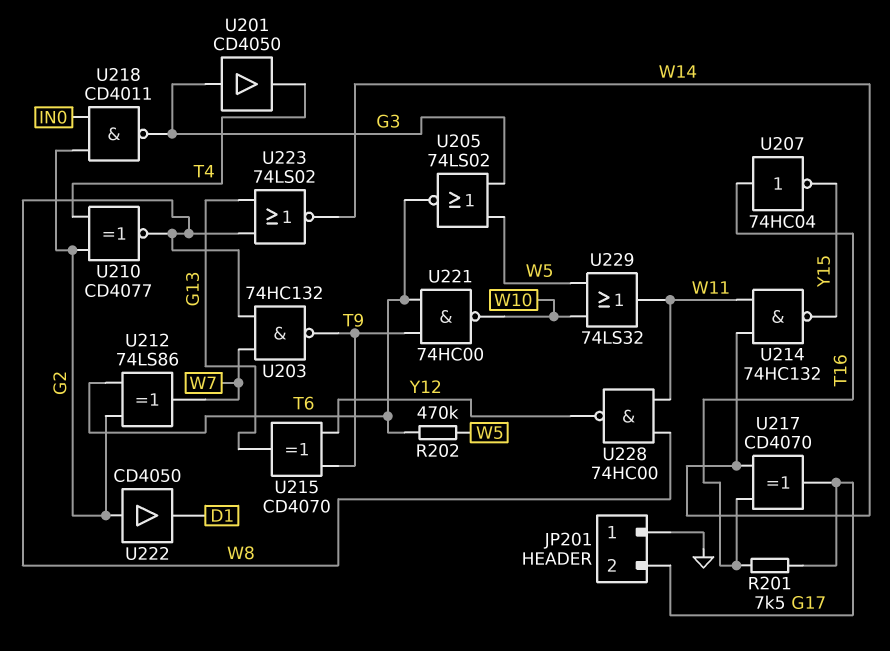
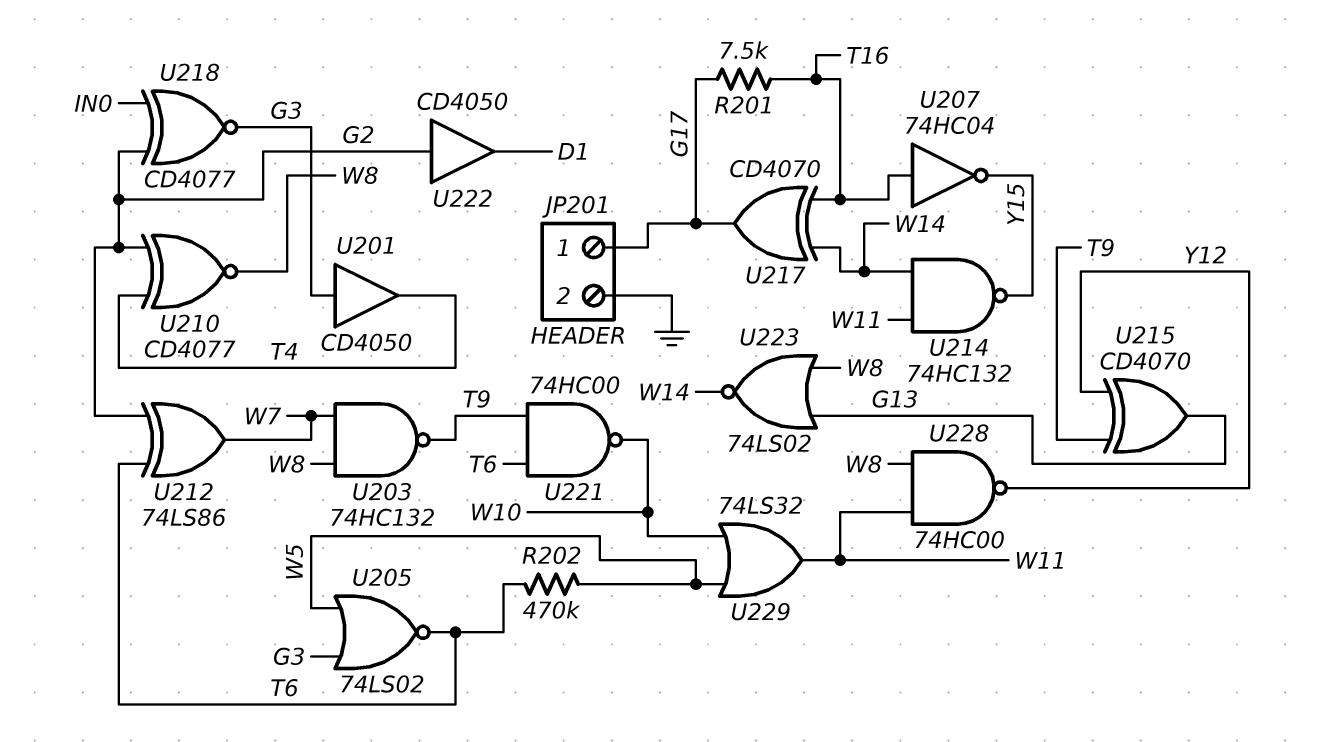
JP201 pin 1: GND -> G17
JP201 pin 2: G17 -> GND
U218: NAND CD4011 (in G2, in IN0, out G3) -> XNOR CD4077 (in G2, in IN0, out G3)

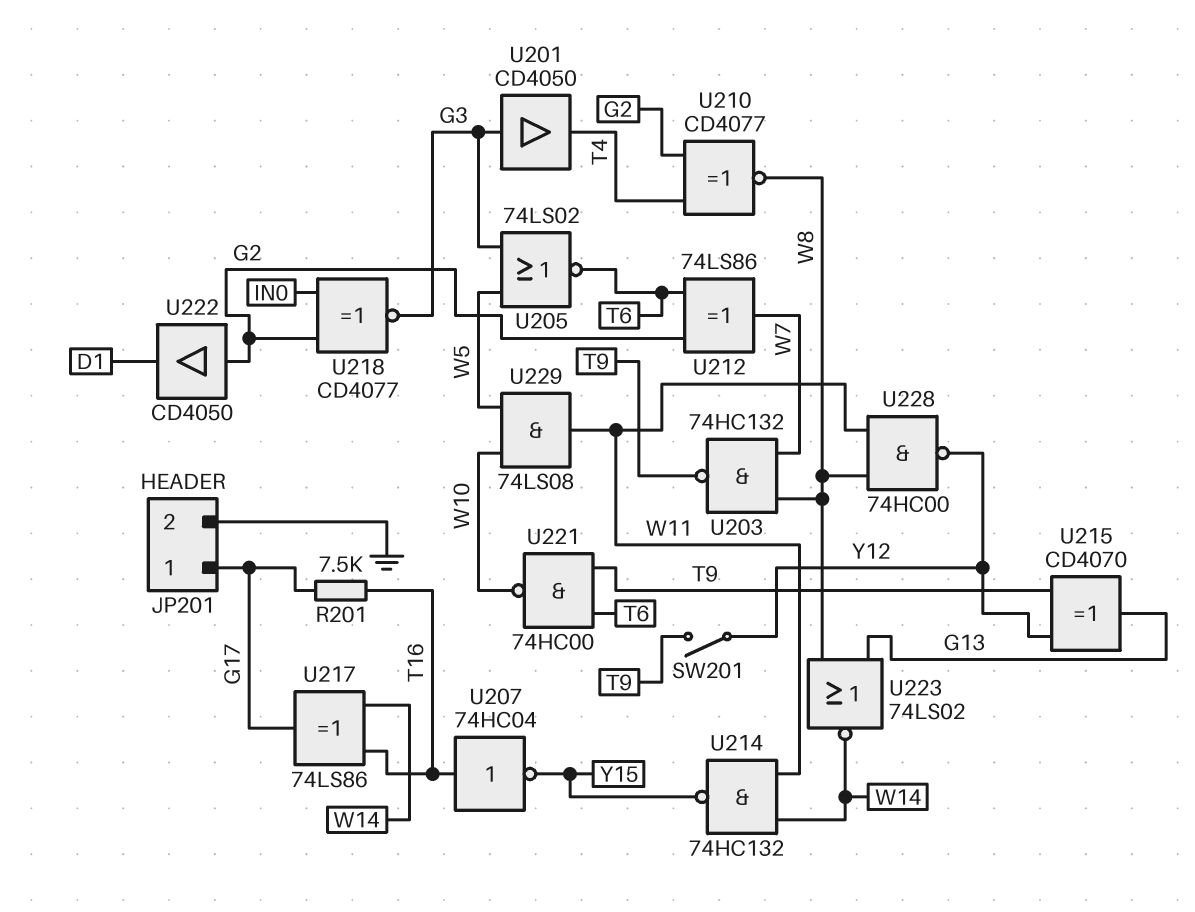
R202: 470k (T6, W5) -> none
SW201: none -> switch (T9, Y12)
U217: XOR CD4070 (in T16, in W14, out G17) -> XOR 74LS86 (in T16, in W14, out G17)
U229: OR 74LS32 (in W5, in W10, out W11) -> AND 74LS08 (in W5, in W10, out W11)

